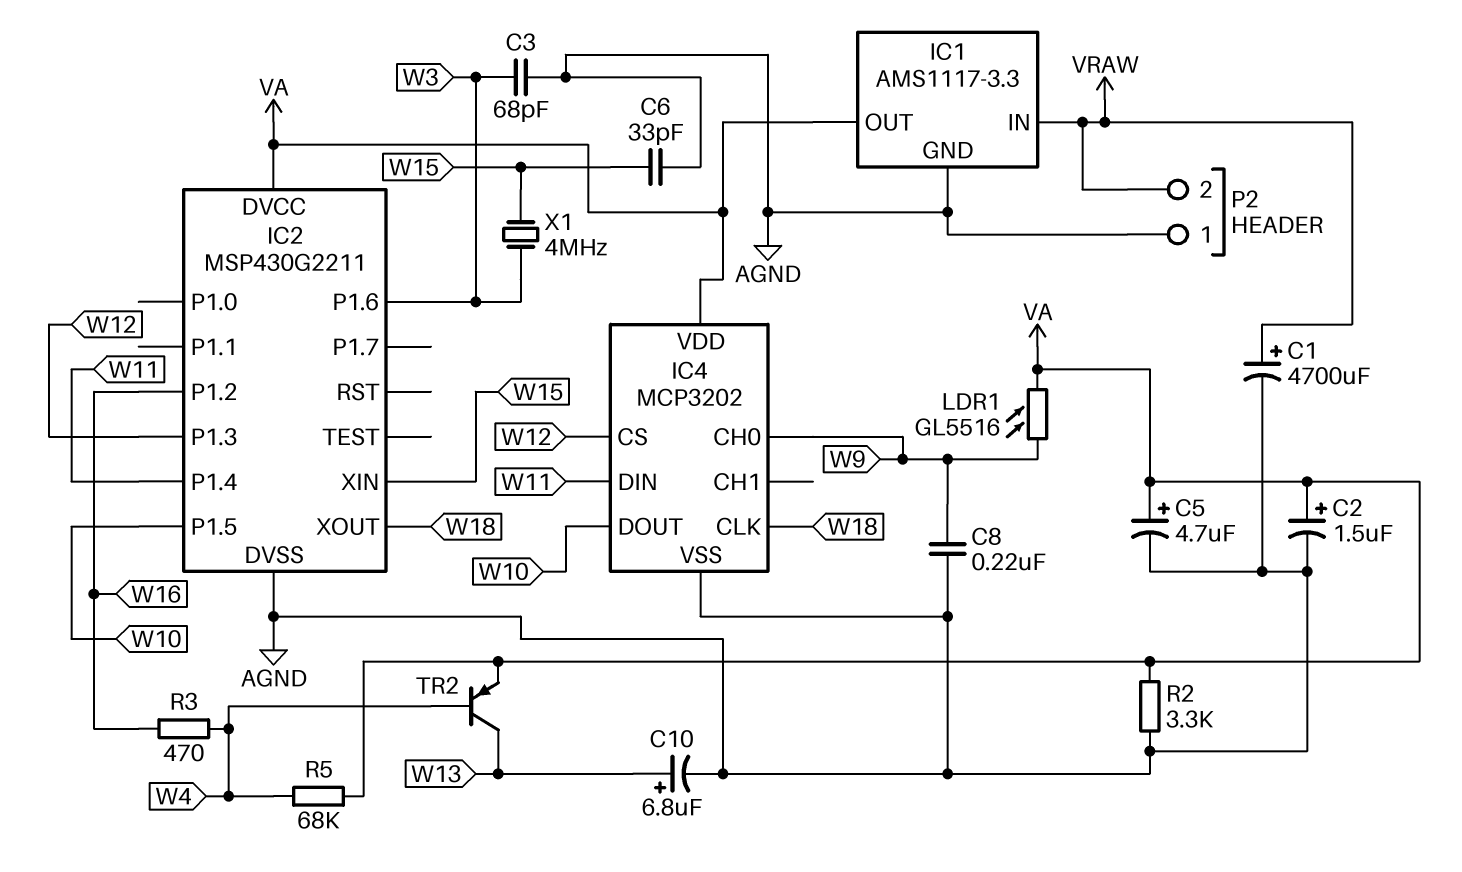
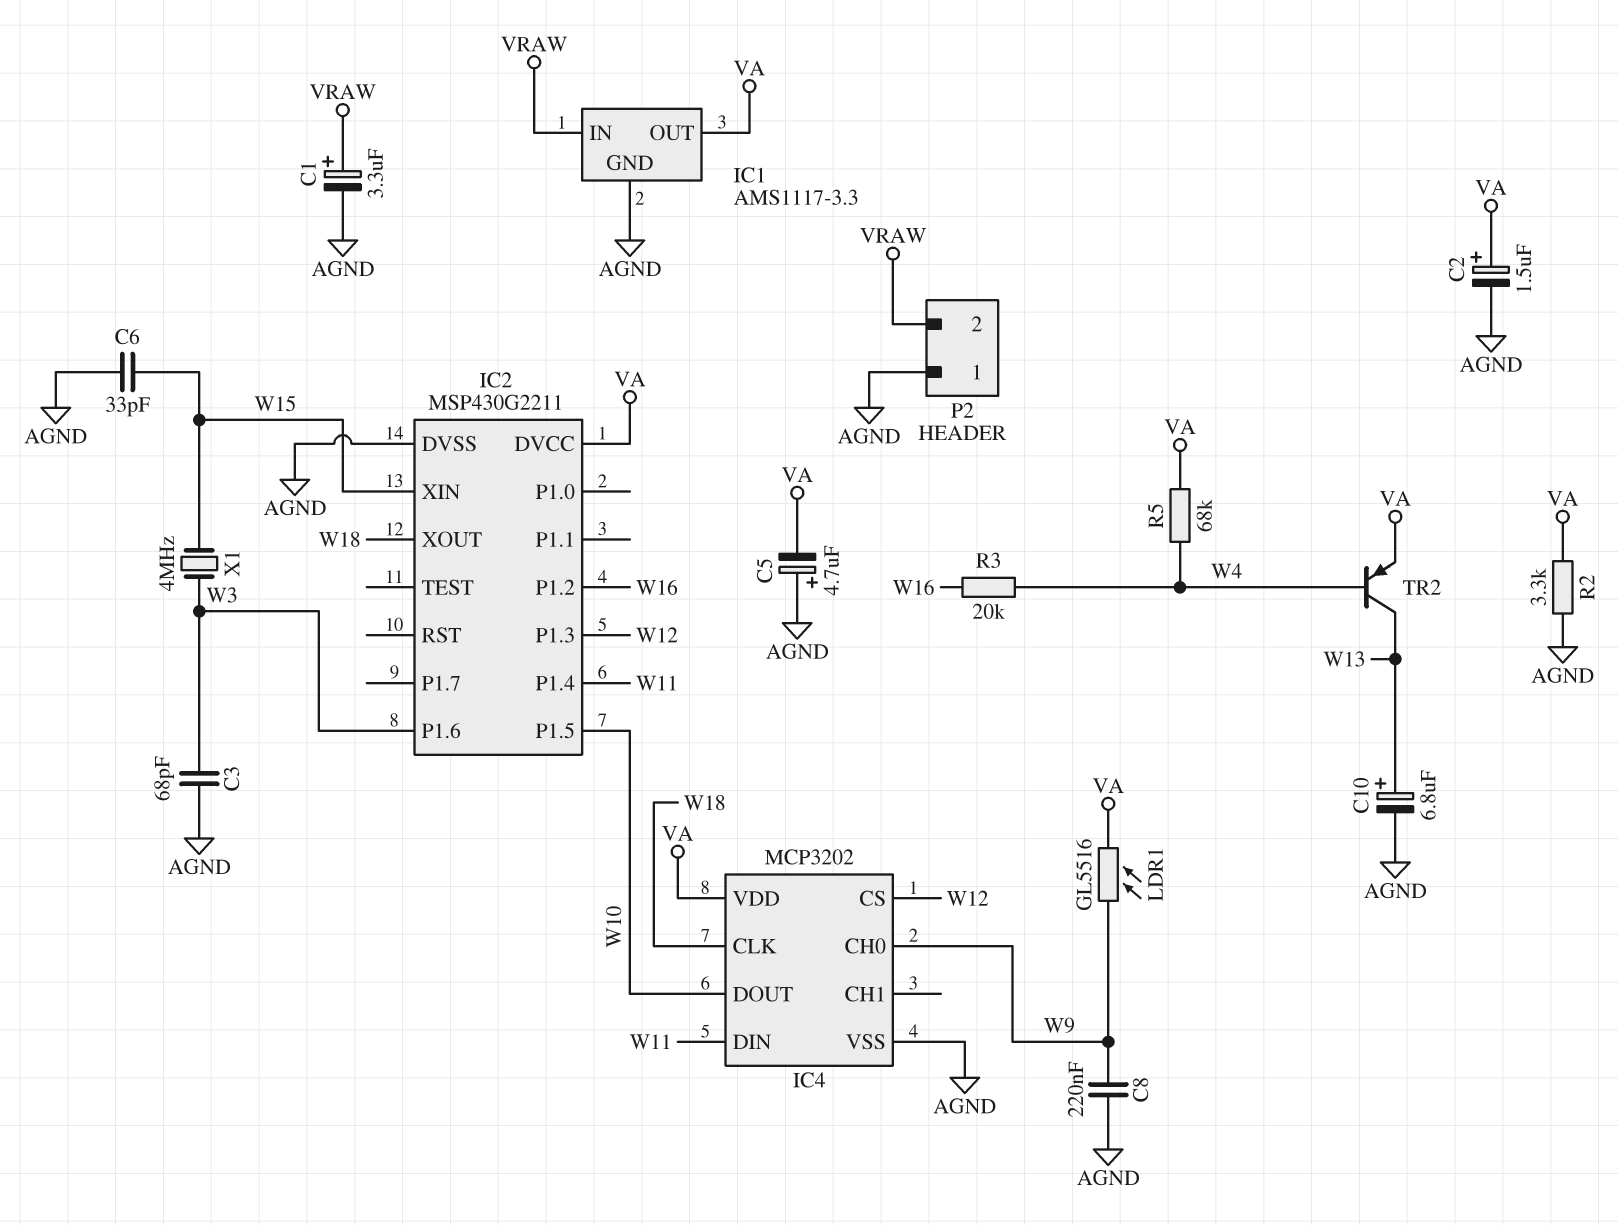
C1: 4700uF (plus VRAW, minus AGND) -> 3.3uF (plus VRAW, minus AGND)
C5: 4.7uF (plus VA, minus AGND) -> 4.7uF (plus AGND, minus VA)
R3: 470 (W4, W16) -> 20k (W4, W16)

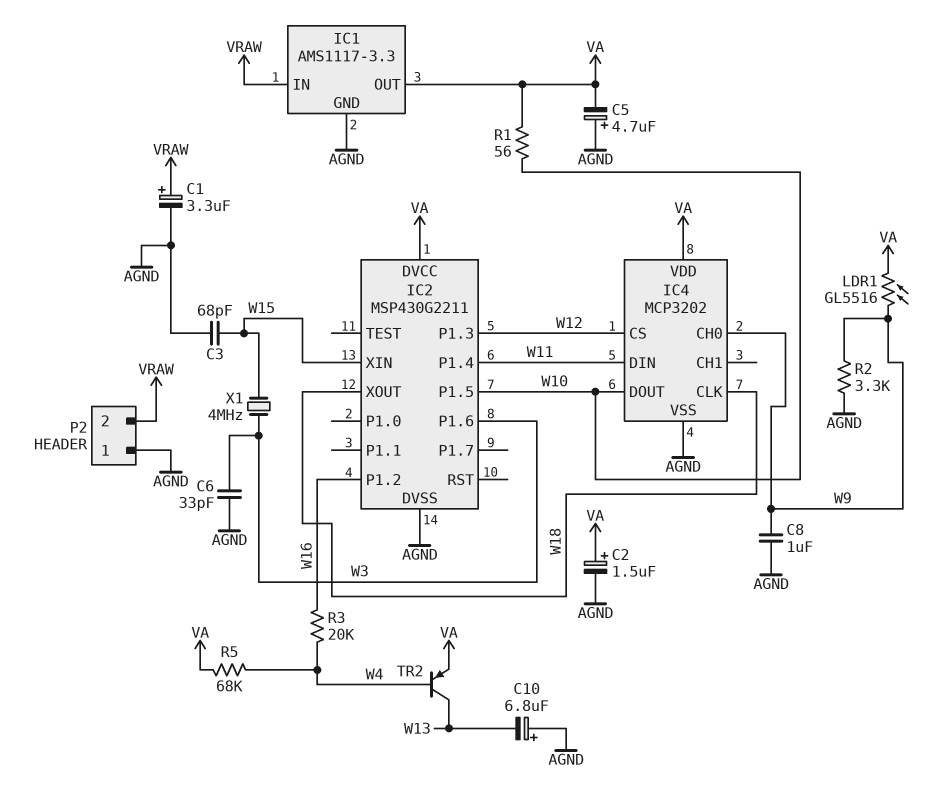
C3: 68pF (AGND, W3) -> 68pF (AGND, W15)
C6: 33pF (AGND, W15) -> 33pF (AGND, W3)
C8: 220nF (AGND, W9) -> 1uF (AGND, W9)
C10: 6.8uF (plus W13, minus AGND) -> 6.8uF (plus AGND, minus W13)
R1: none -> 56 (VA, W10)
R2: 3.3k (AGND, VA) -> 3.3k (AGND, W9)

